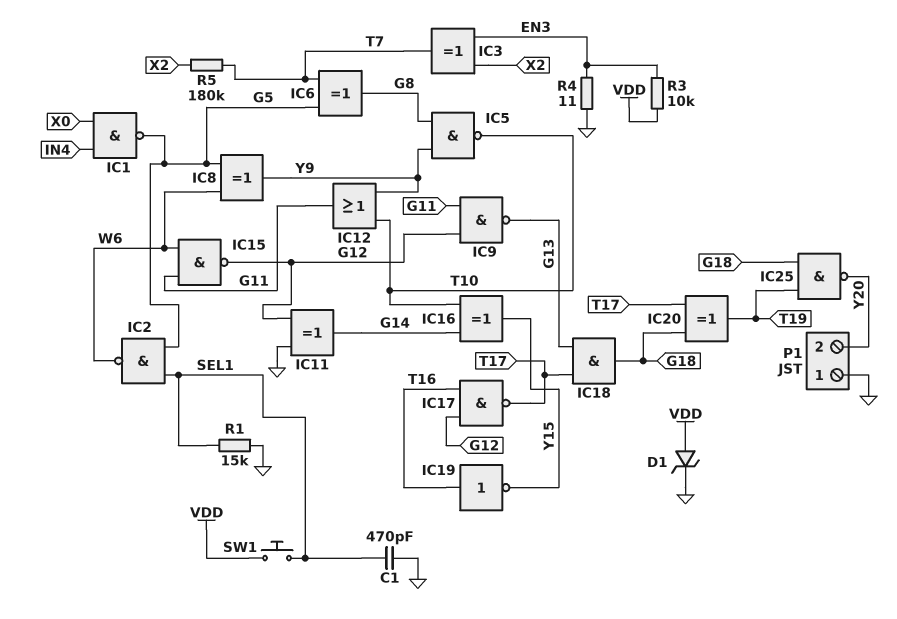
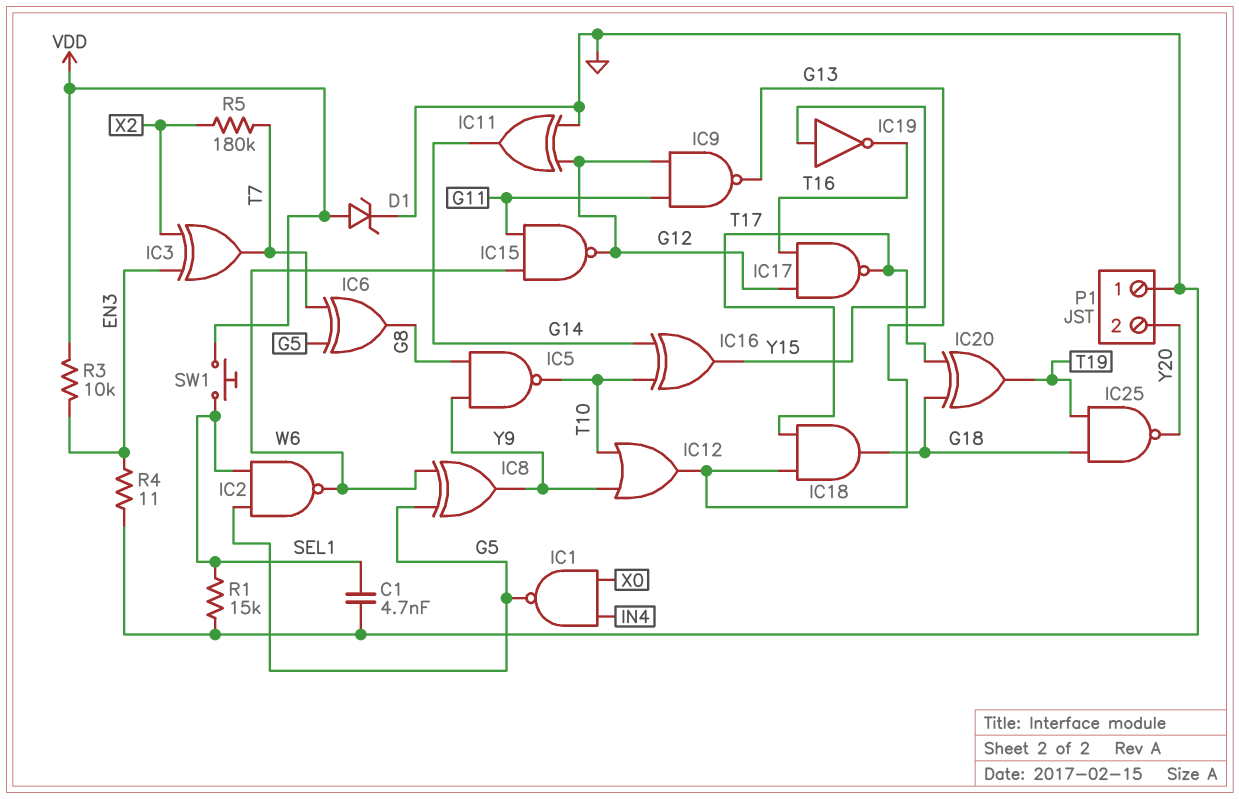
C1: 470pF (GND, SEL1) -> 4.7nF (GND, SEL1)
IC12: OR (in T10, in Y9, out G11) -> OR (in T10, in Y9, out G13)
IC19: NOT (in T16, out Y15) -> NOT (in Y15, out T16)

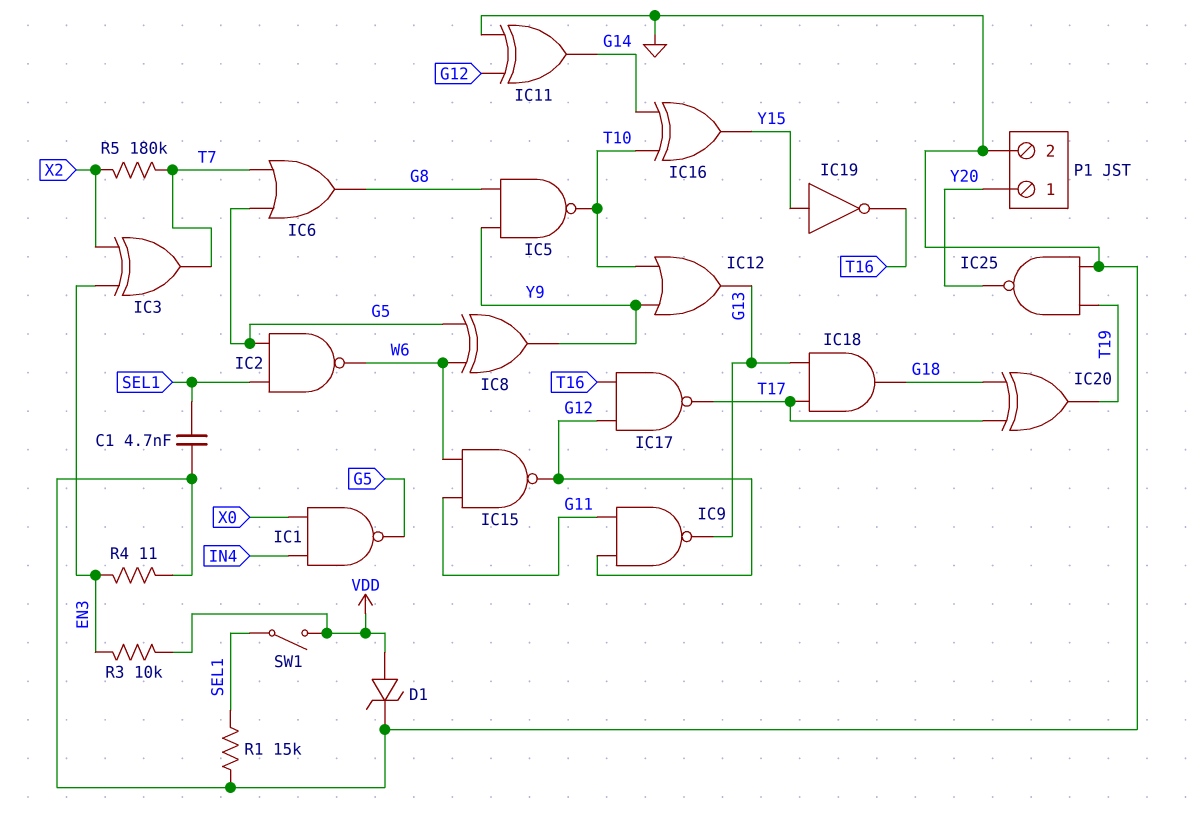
IC6: XOR (in G5, in T7, out G8) -> OR (in G5, in T7, out G8)
IC25: NAND (in G18, in T19, out Y20) -> NAND (in GND, in T19, out Y20)
P1 pin 1: GND -> Y20
P1 pin 2: Y20 -> GND
SW1: button (SEL1, VDD) -> switch (SEL1, VDD)

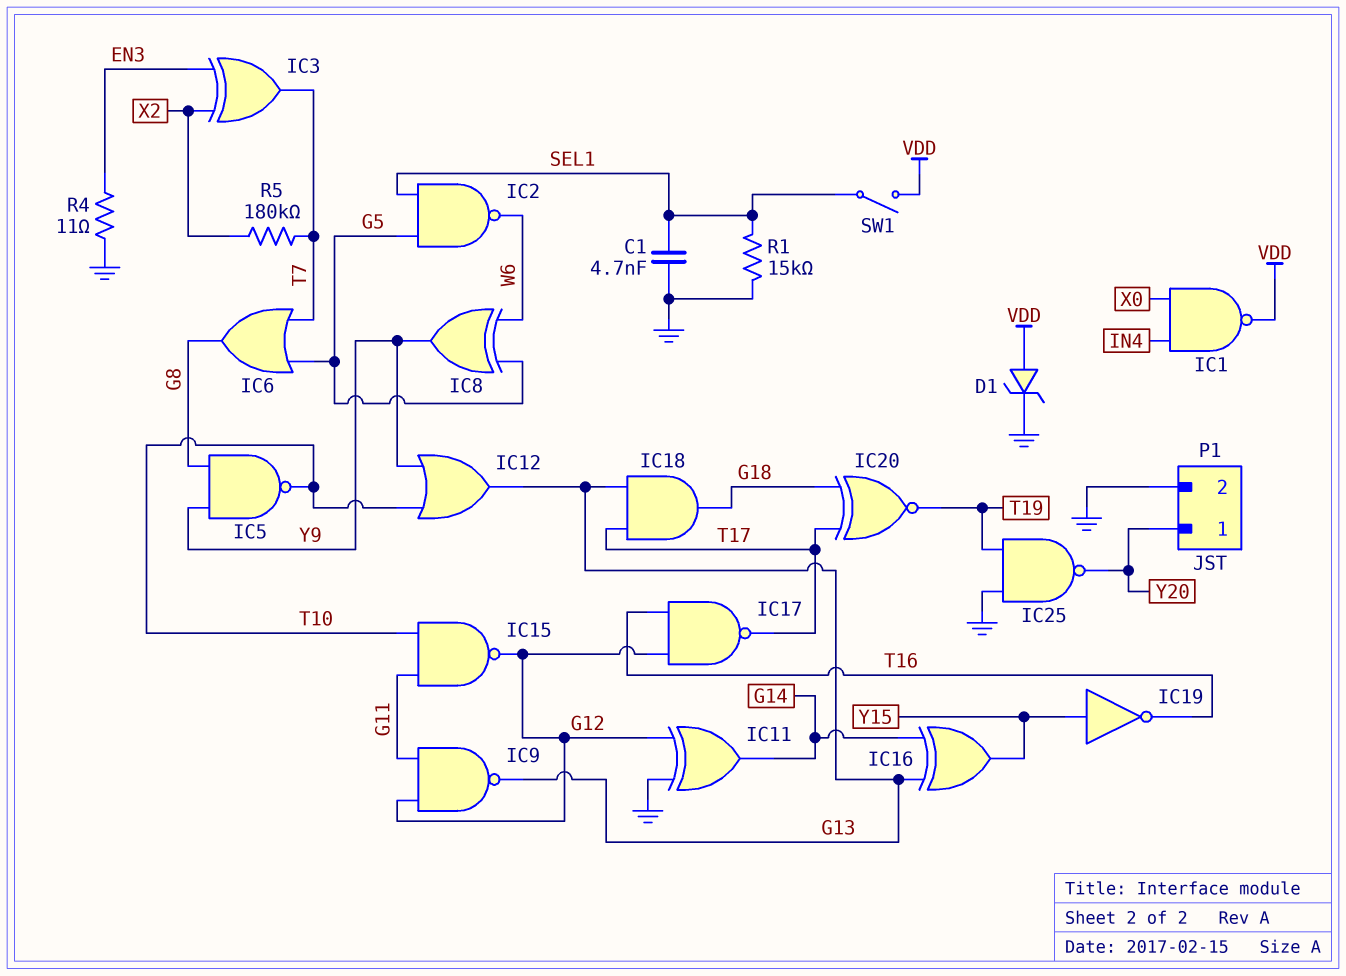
IC1: NAND (in IN4, in X0, out G5) -> NAND (in IN4, in X0, out VDD)
IC15: NAND (in G11, in W6, out G12) -> NAND (in G11, in T10, out G12)
IC16: XOR (in G14, in T10, out Y15) -> XOR (in G13, in G14, out Y15)
IC20: XOR (in G18, in T17, out T19) -> XNOR (in G18, in T17, out T19)
R3: 10k (EN3, VDD) -> none

